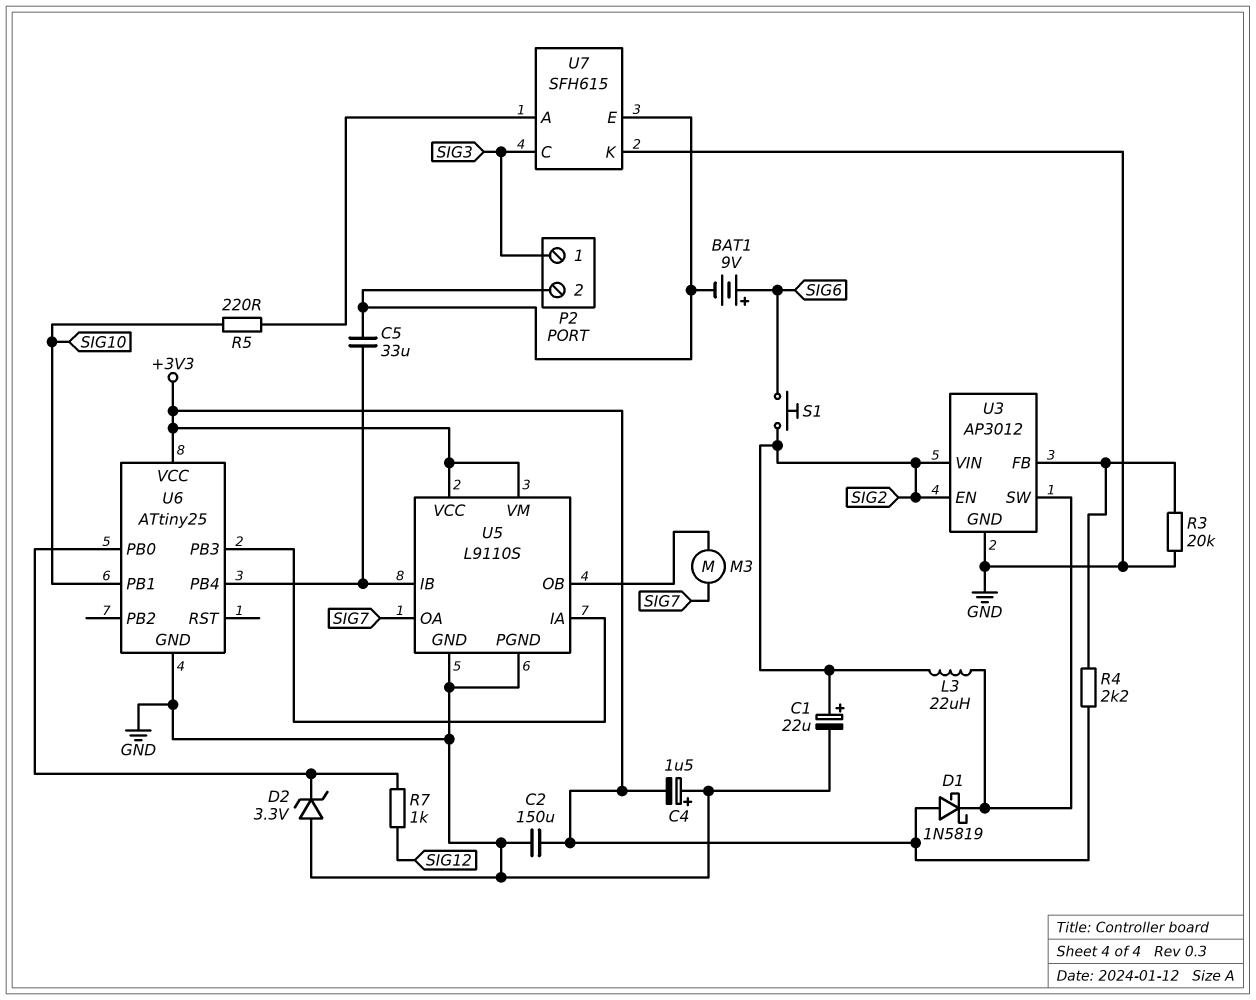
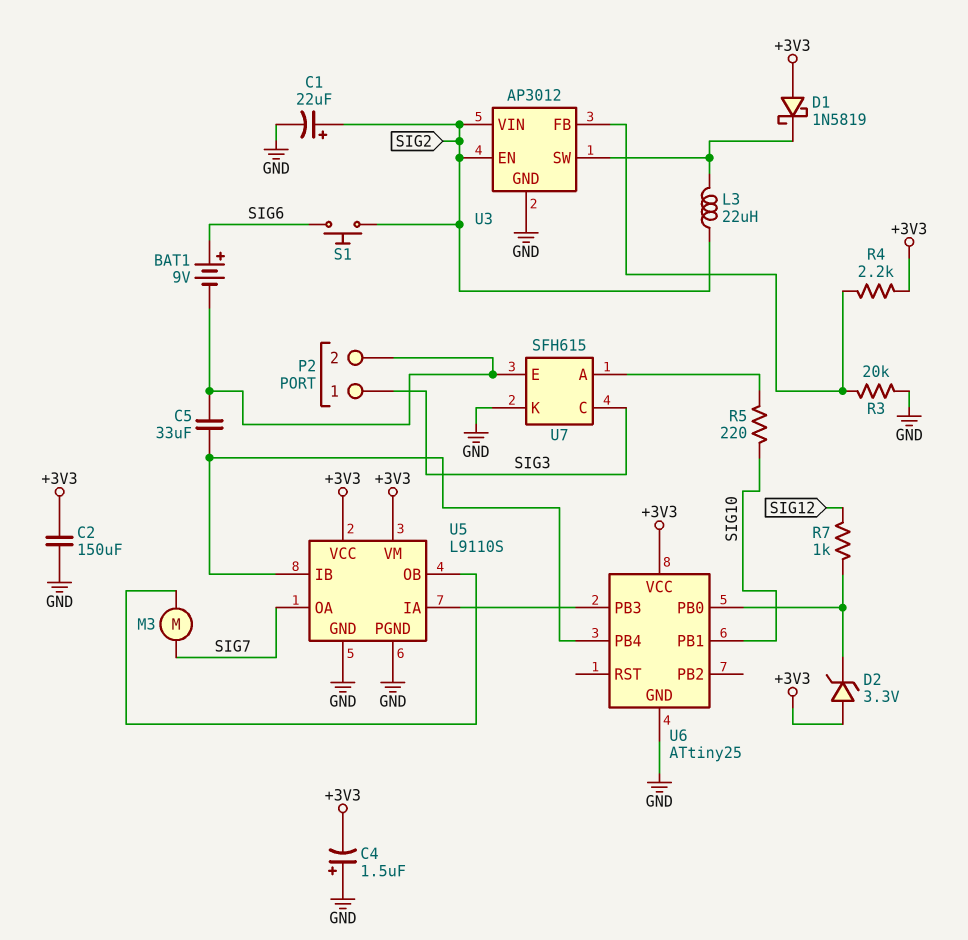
D2: zener 3.3V (A GND, K U6/PB0) -> zener 3.3V (A +3V3, K U6/PB0)

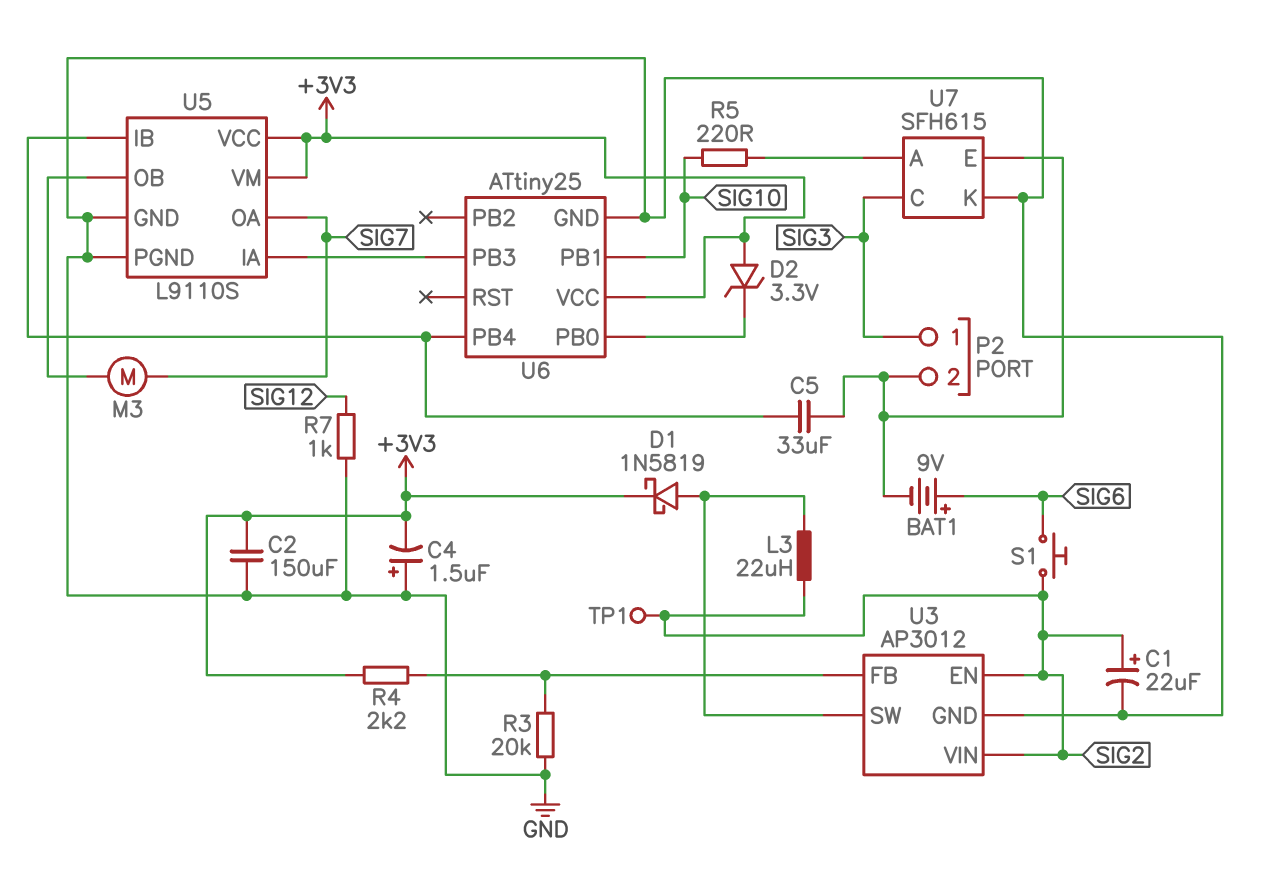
D1: schottky 1N5819 (A +3V3, K U3/SW) -> schottky 1N5819 (A U3/SW, K +3V3)
R7: 1k (SIG12, U6/PB0) -> 1k (GND, SIG12)
TP1: none -> test point (SIG2)

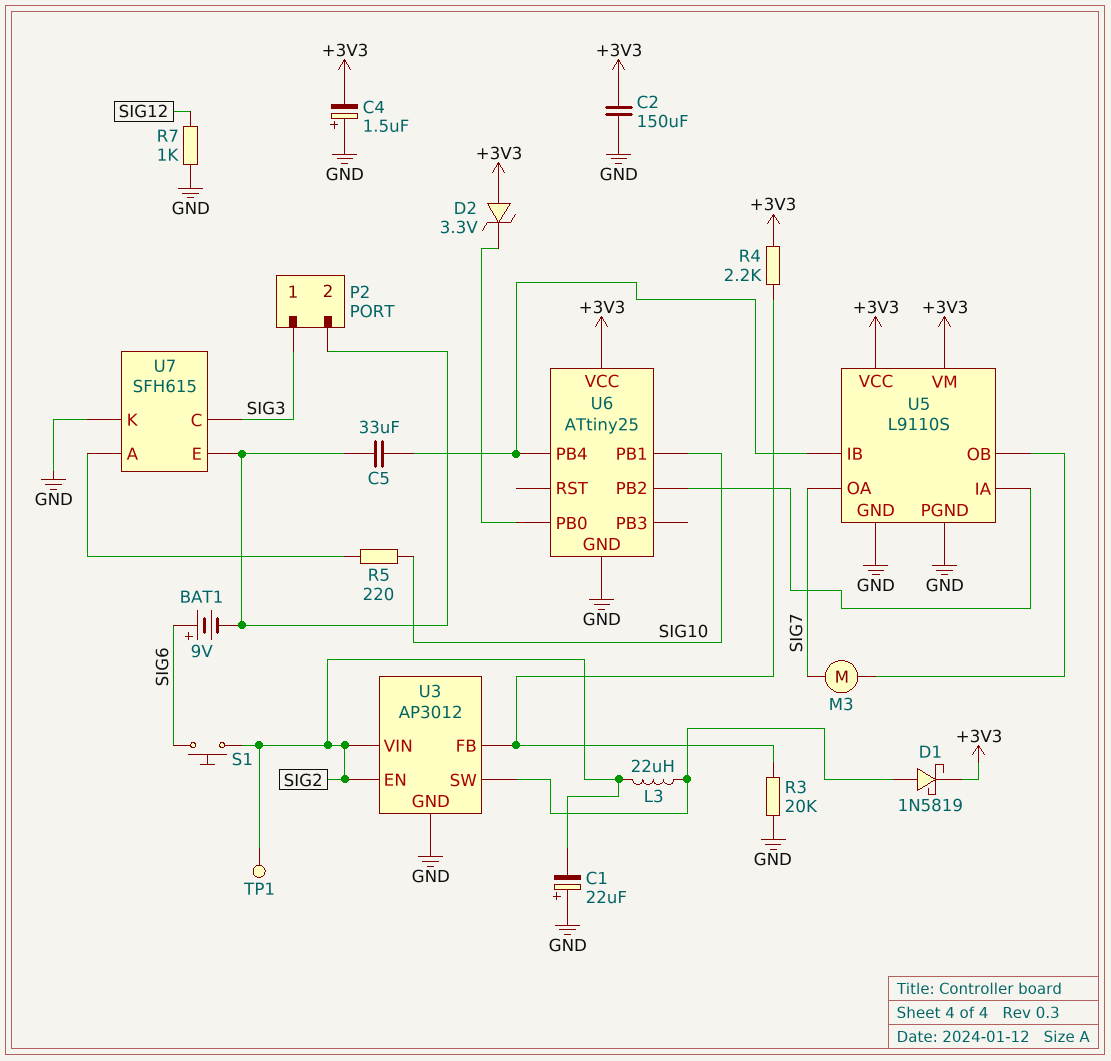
C1: 22uF (plus SIG2, minus GND) -> 22uF (plus GND, minus SIG2)
U6 pin PB2: none -> U5/IA
U6 pin PB3: U5/IA -> none

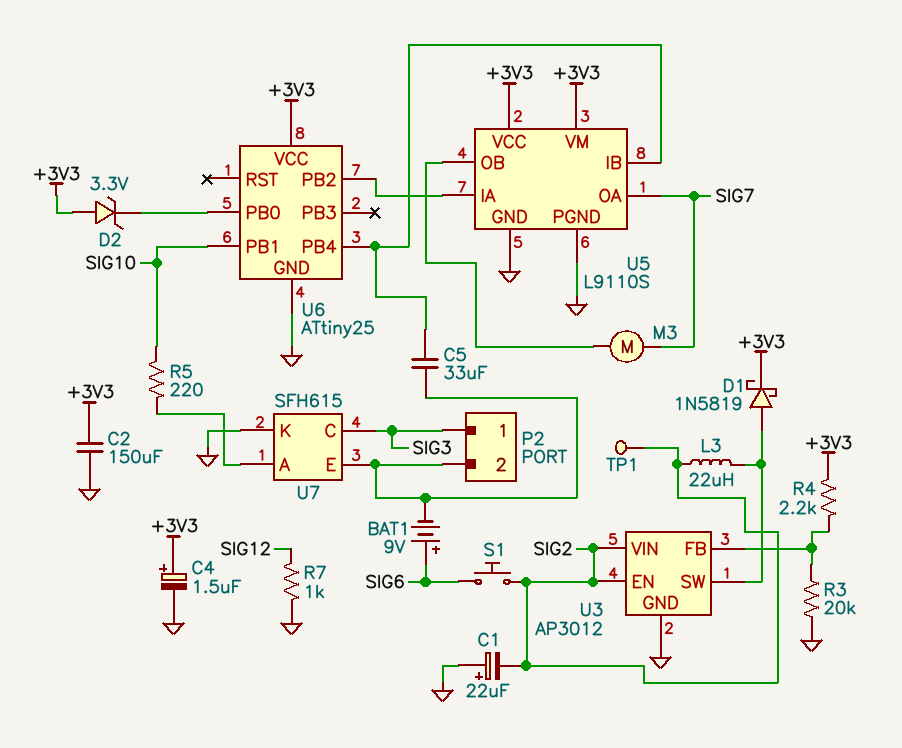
C4: 1.5uF (plus GND, minus +3V3) -> 1.5uF (plus +3V3, minus GND)

